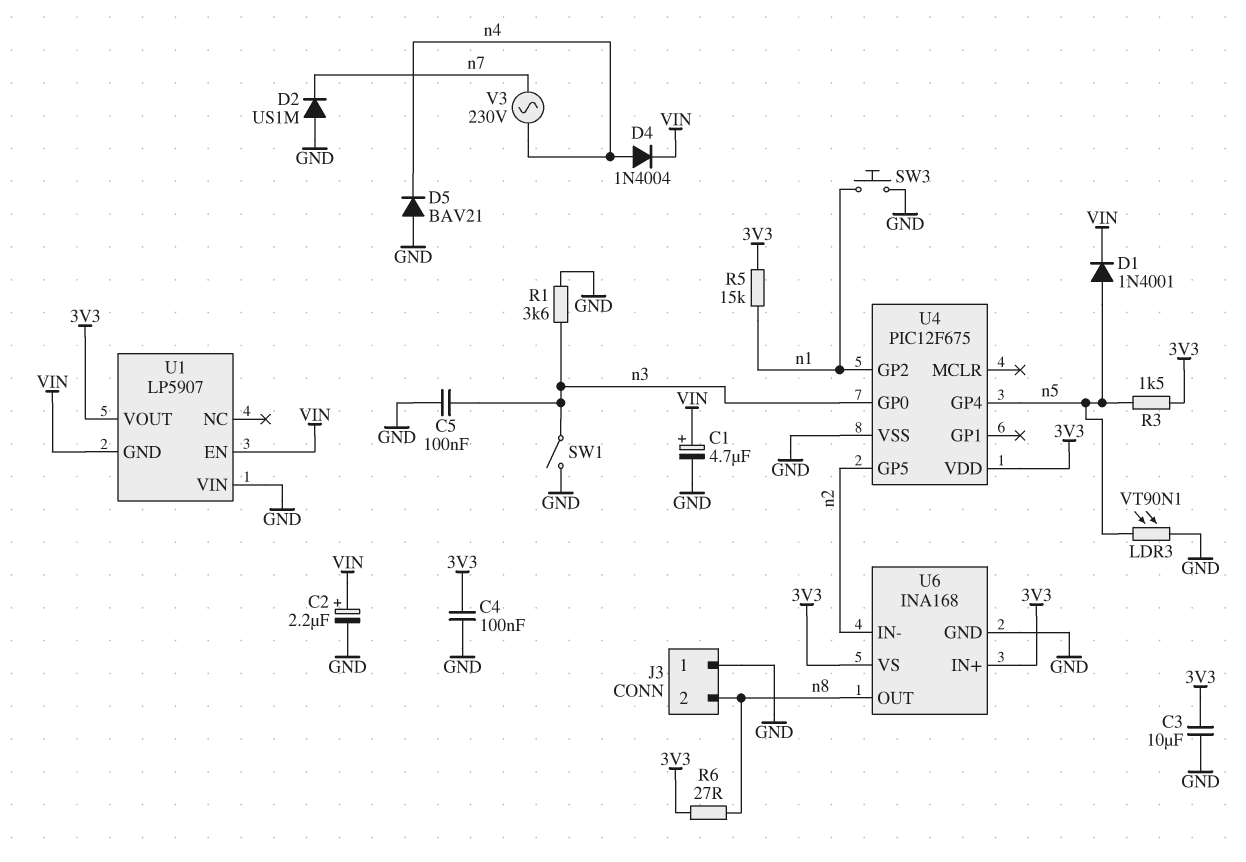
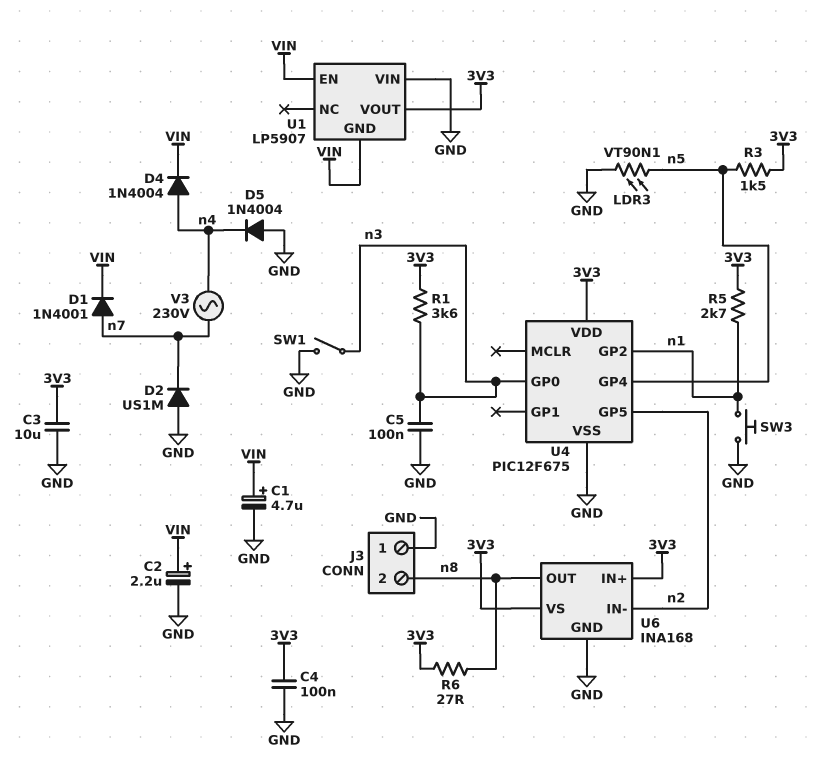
D1: diode 1N4001 (A n5, K VIN) -> diode 1N4001 (A n7, K VIN)
D5: diode BAV21 (A GND, K n4) -> diode 1N4004 (A GND, K n4)
R1: 3.6k (GND, n3) -> 3.6k (3V3, n3)
R5: 15k (3V3, n1) -> 2.7k (3V3, n1)

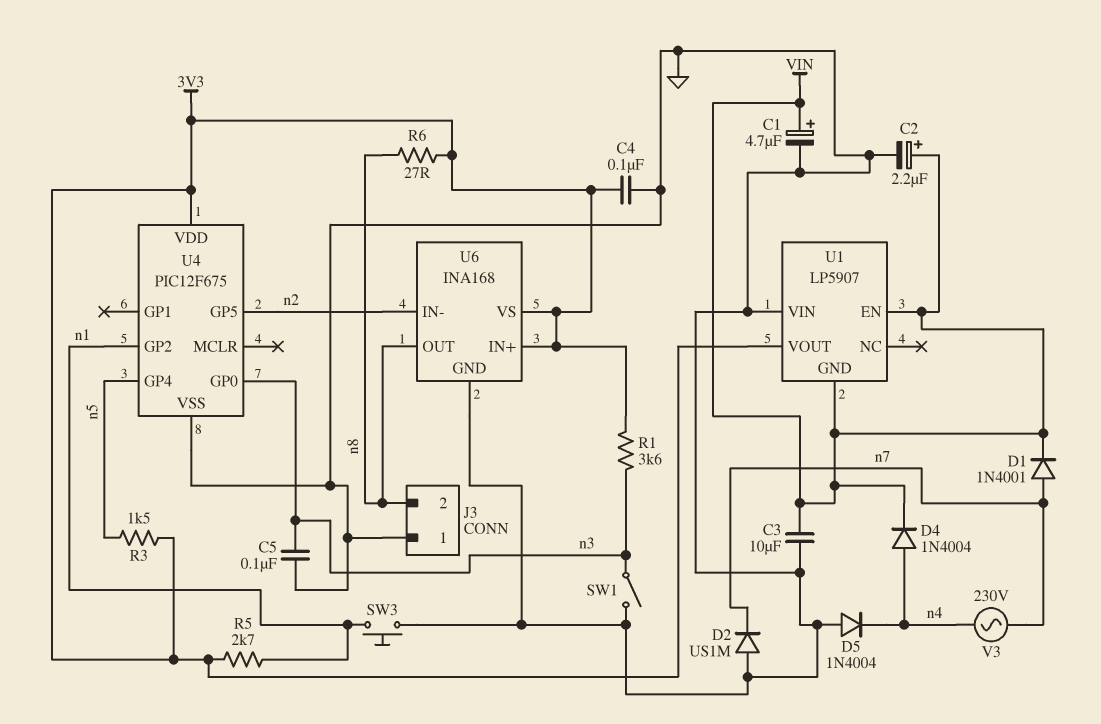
C3: 10uF (3V3, GND) -> 10uF (GND, VIN)
LDR3: VT90N1 (GND, n5) -> none

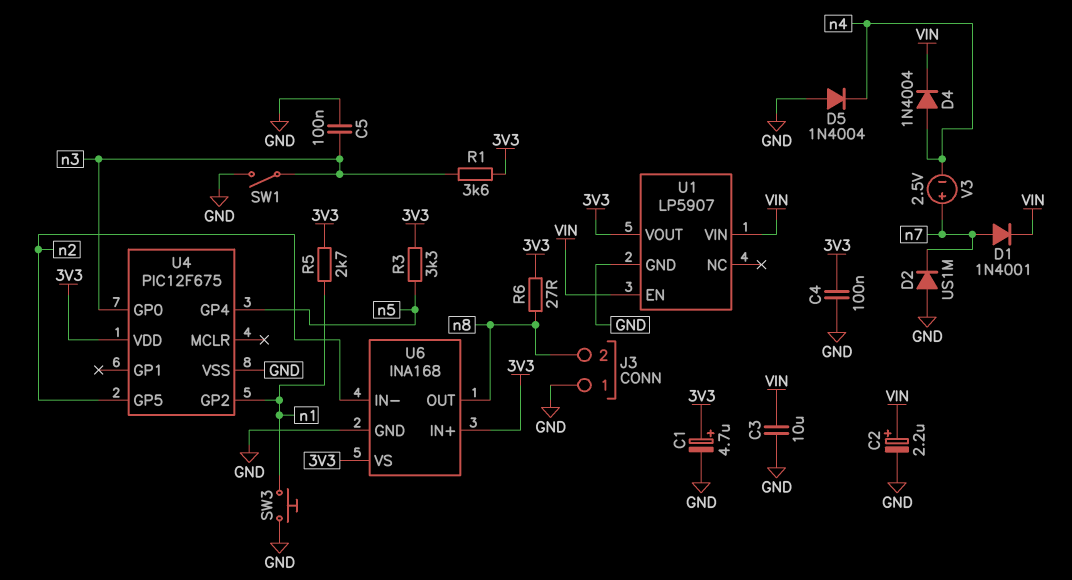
C1: 4.7uF (plus VIN, minus GND) -> 4.7uF (plus 3V3, minus GND)
R3: 1.5k (3V3, n5) -> 3.3k (3V3, n5)
U1 pin GND: VIN -> GND
U1 pin VIN: GND -> VIN
V3: AC 230V (n4, n7) -> 2.5V (plus n7, minus n4)

